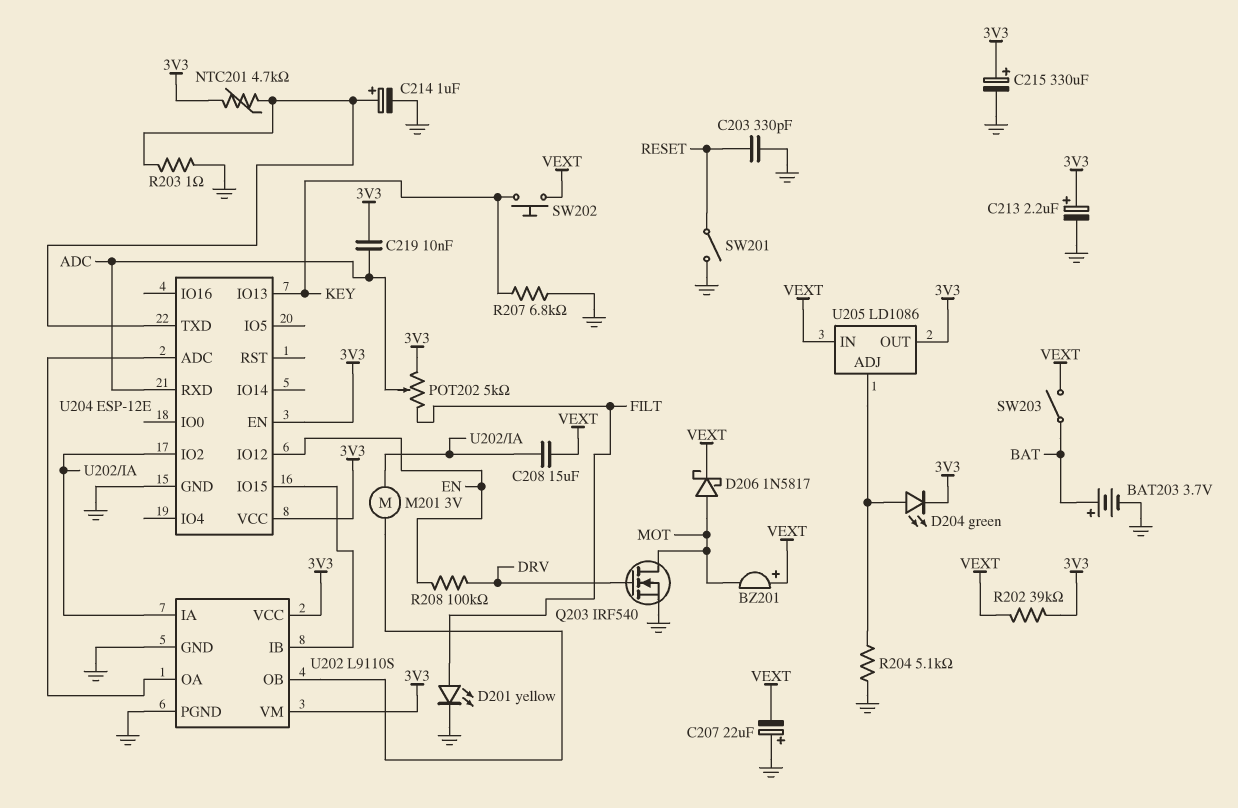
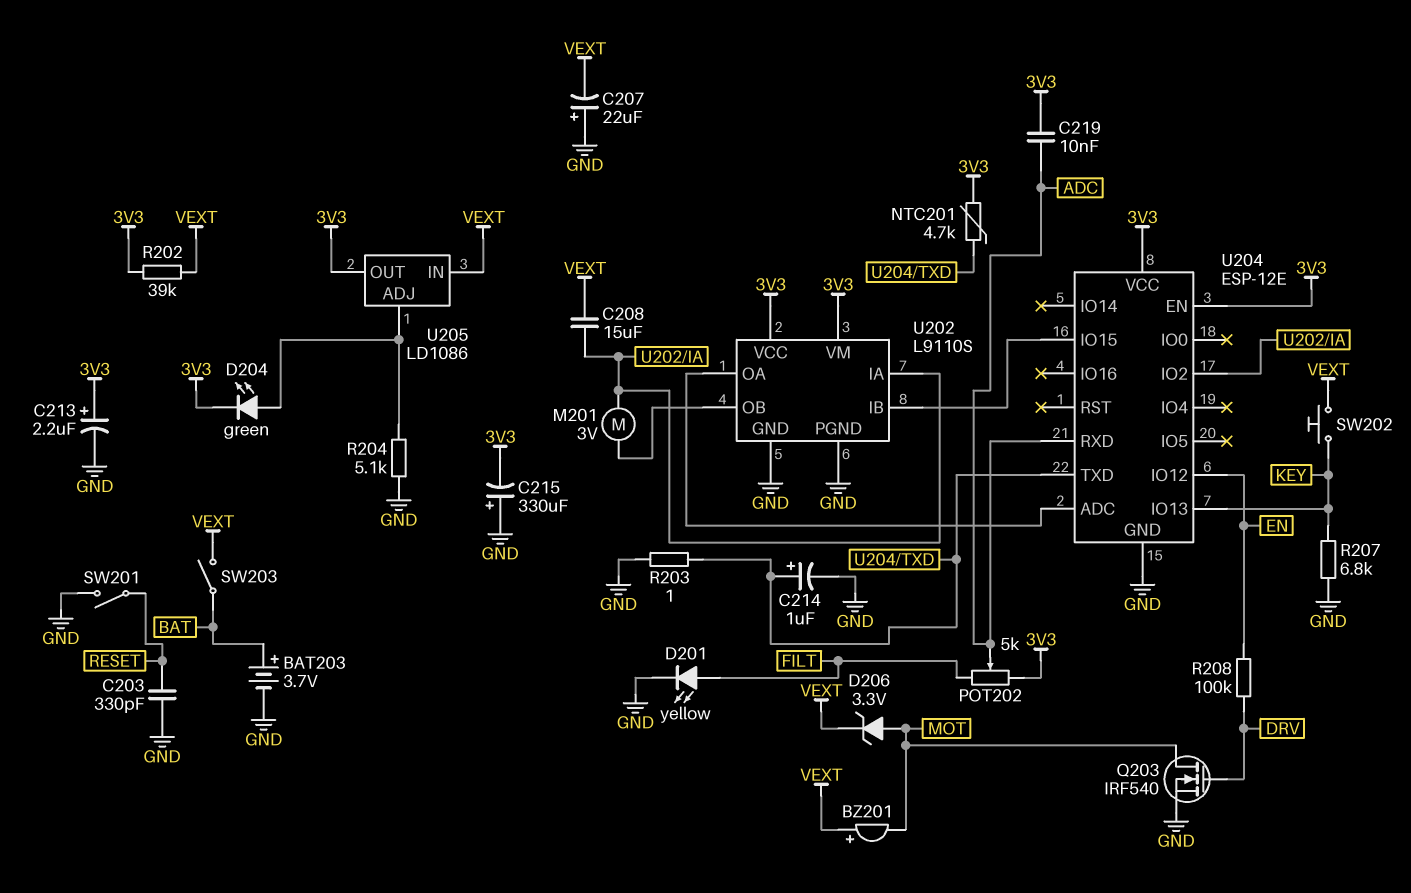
C215: 330uF (plus 3V3, minus GND) -> 330uF (plus GND, minus 3V3)
D206: schottky 1N5817 (A MOT, K VEXT) -> zener 3.3V (A MOT, K VEXT)

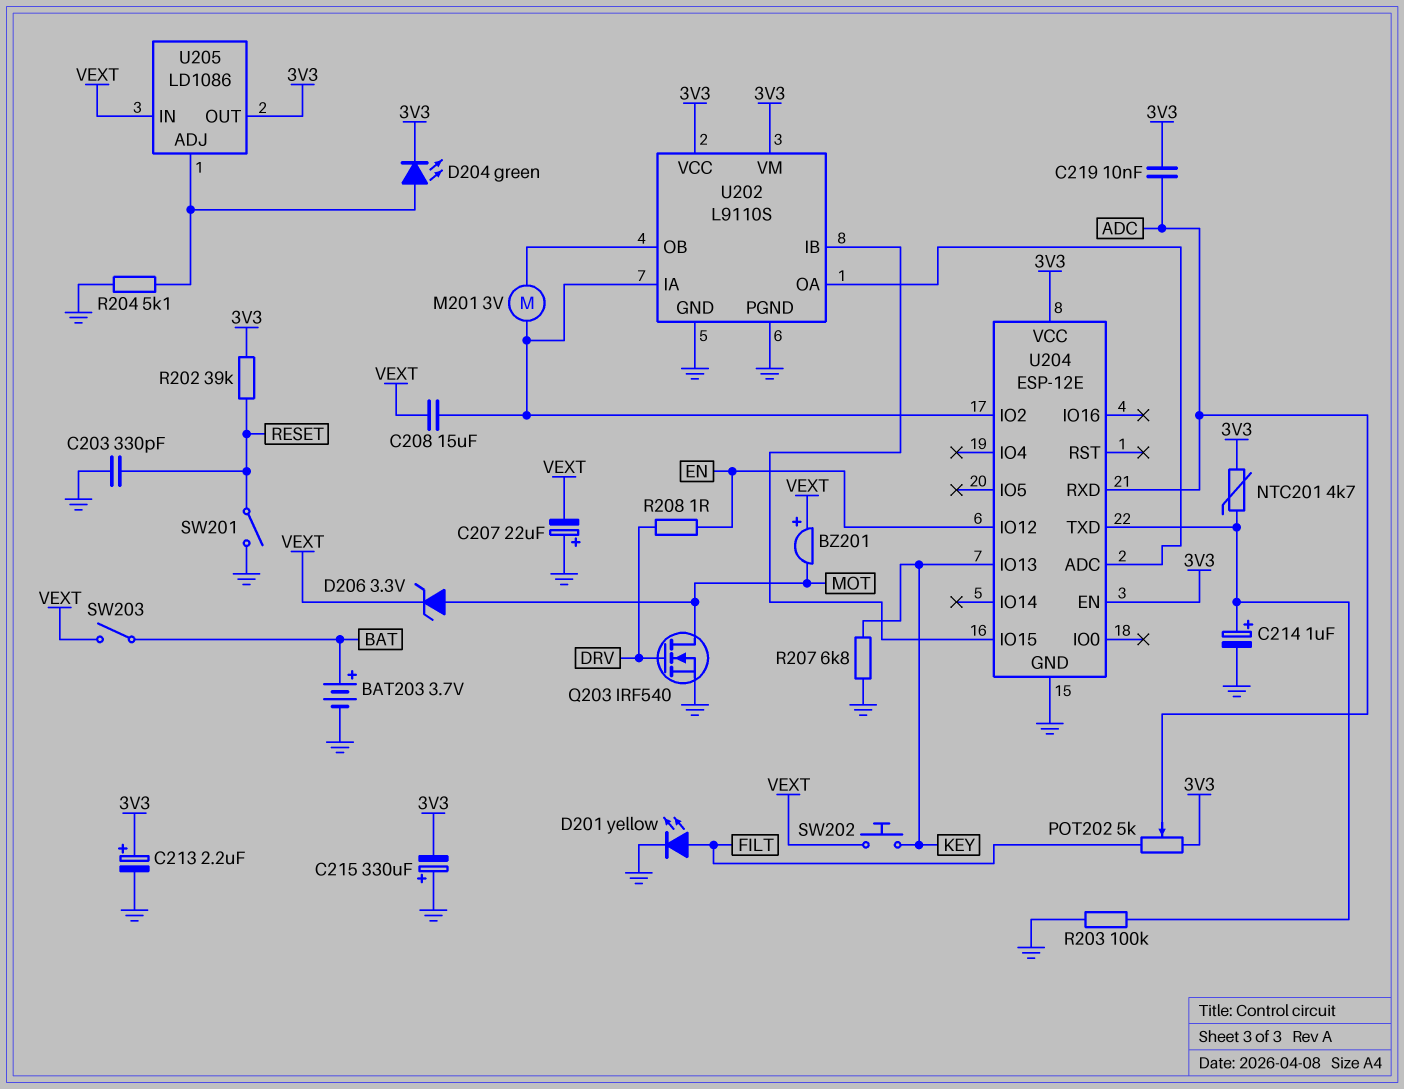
R202: 39k (3V3, VEXT) -> 39k (3V3, RESET)
R203: 1 (GND, U204/TXD) -> 100k (GND, U204/TXD)
R208: 100k (DRV, EN) -> 1 (DRV, EN)

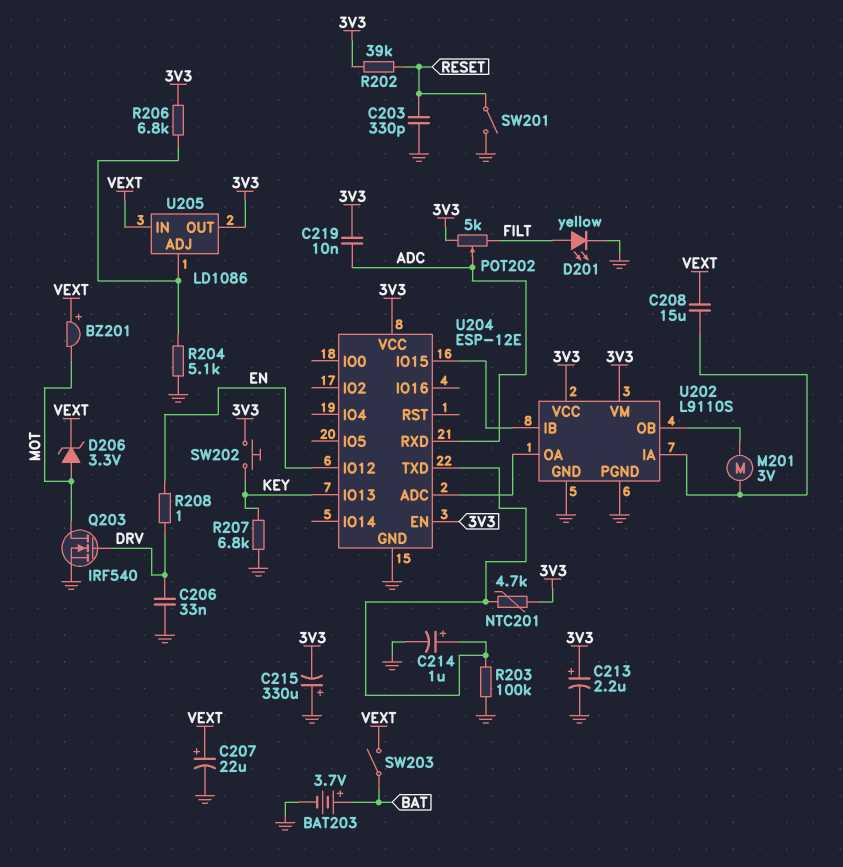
C206: none -> 33nF (DRV, GND)
C207: 22uF (plus GND, minus VEXT) -> 22uF (plus VEXT, minus GND)
D204: LED green (A U205/ADJ, K 3V3) -> none
R206: none -> 6.8k (3V3, U205/ADJ)
SW202: button (KEY, VEXT) -> button (3V3, KEY)
U204 pin IO2: U202/IA -> none

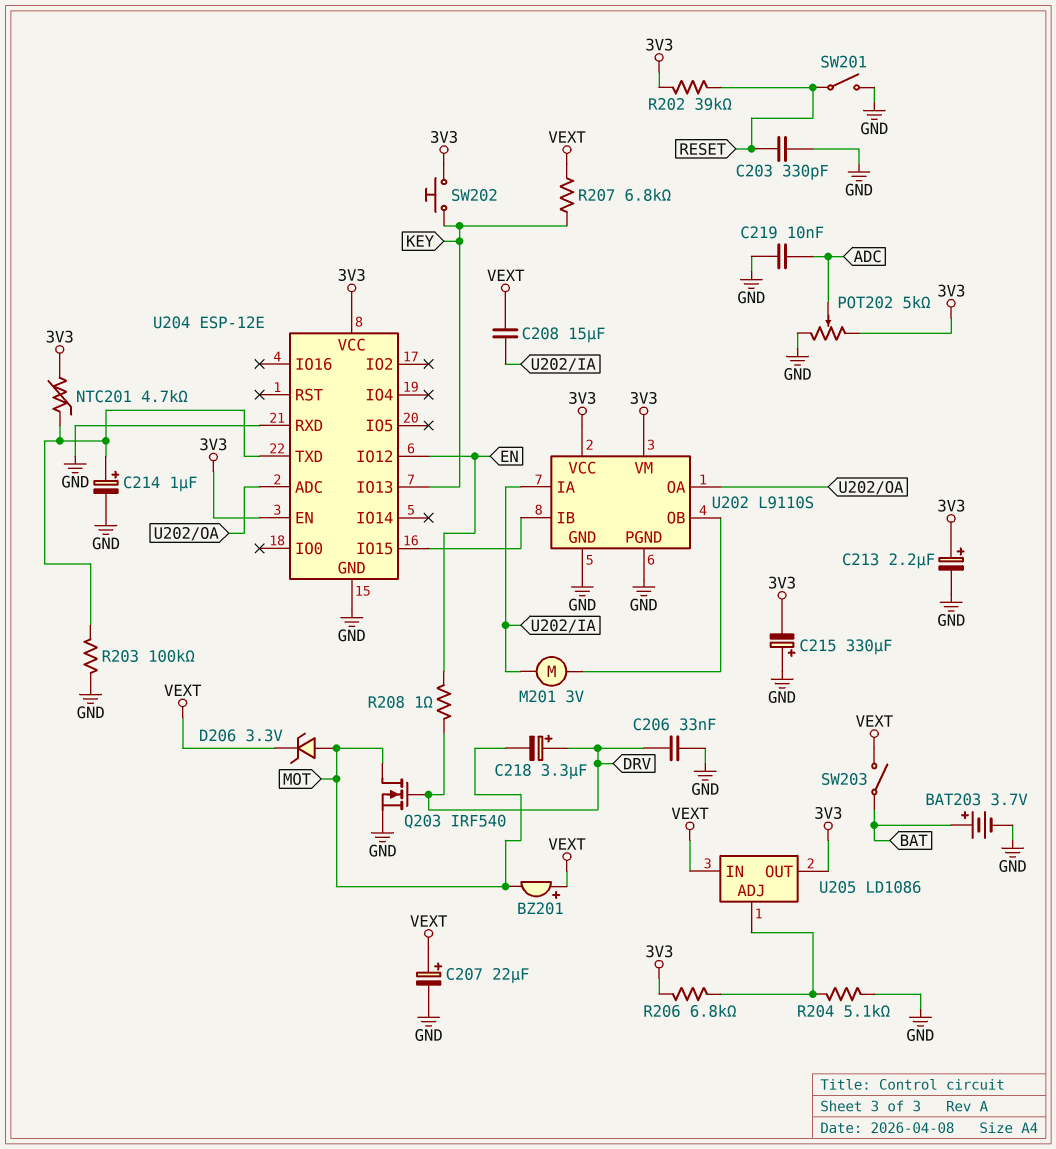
C218: none -> 3.3uF (plus DRV, minus MOT)
C219: 10nF (3V3, ADC) -> 10nF (ADC, GND)
D201: LED yellow (A FILT, K GND) -> none
POT202: 5k (3V3, FILT, wiper ADC) -> 5k (3V3, GND, wiper ADC)
R207: 6.8k (GND, KEY) -> 6.8k (KEY, VEXT)
U204 pin RXD: ADC -> GND

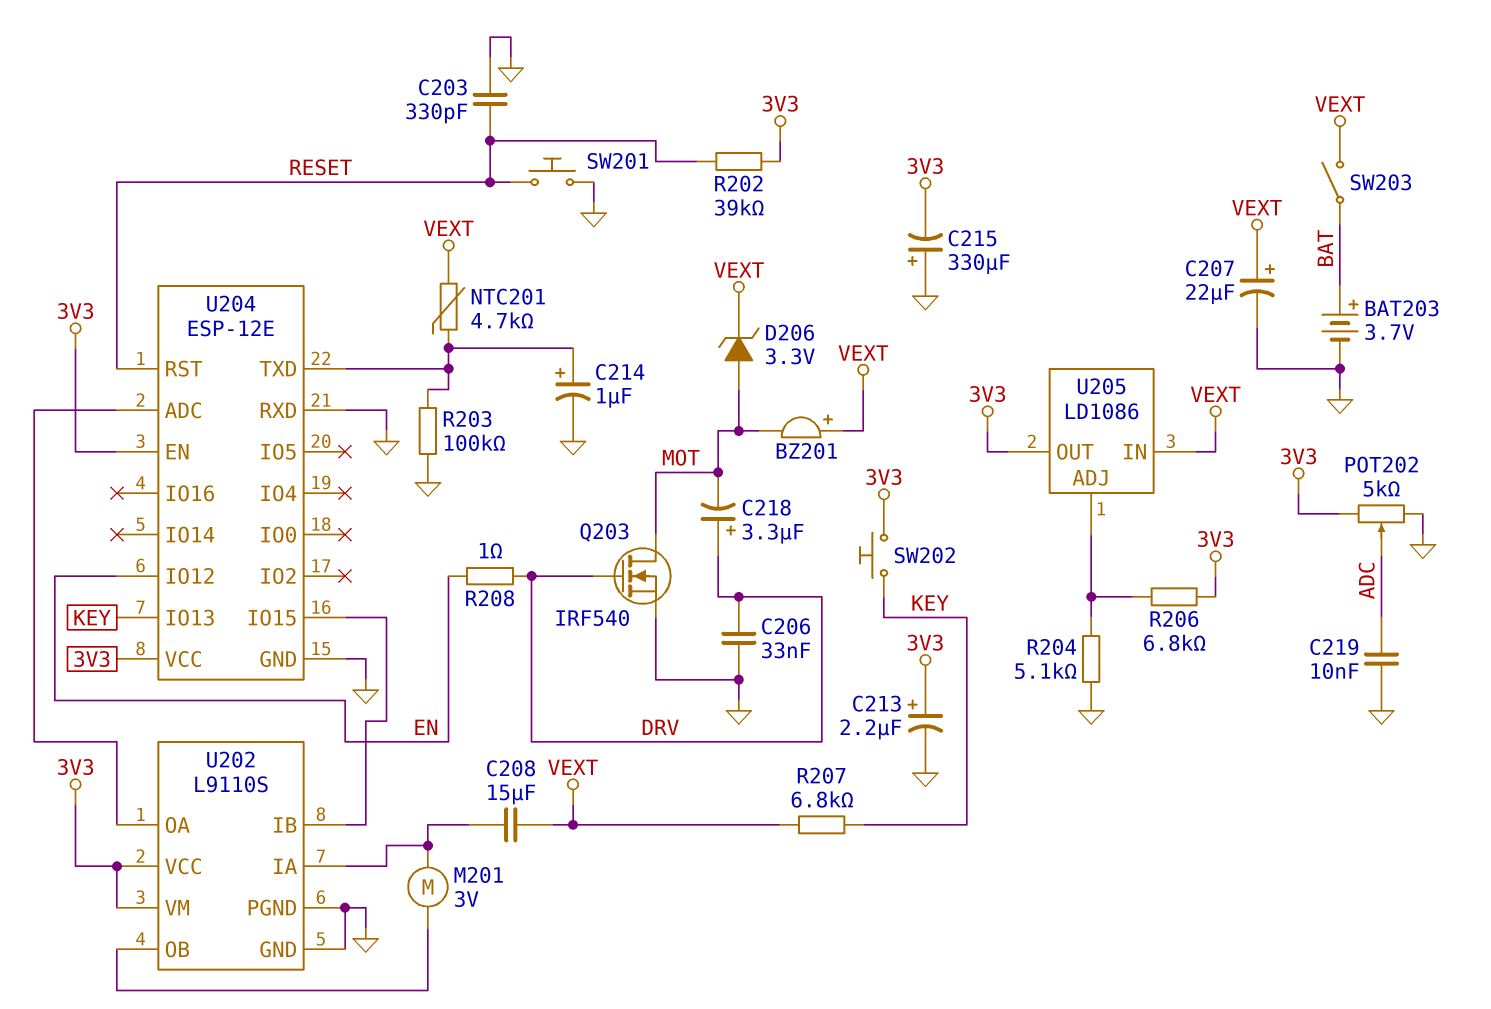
NTC201: 4.7k (3V3, U204/TXD) -> 4.7k (U204/TXD, VEXT)
SW201: switch (GND, RESET) -> button (GND, RESET)
U204 pin RST: none -> RESET

